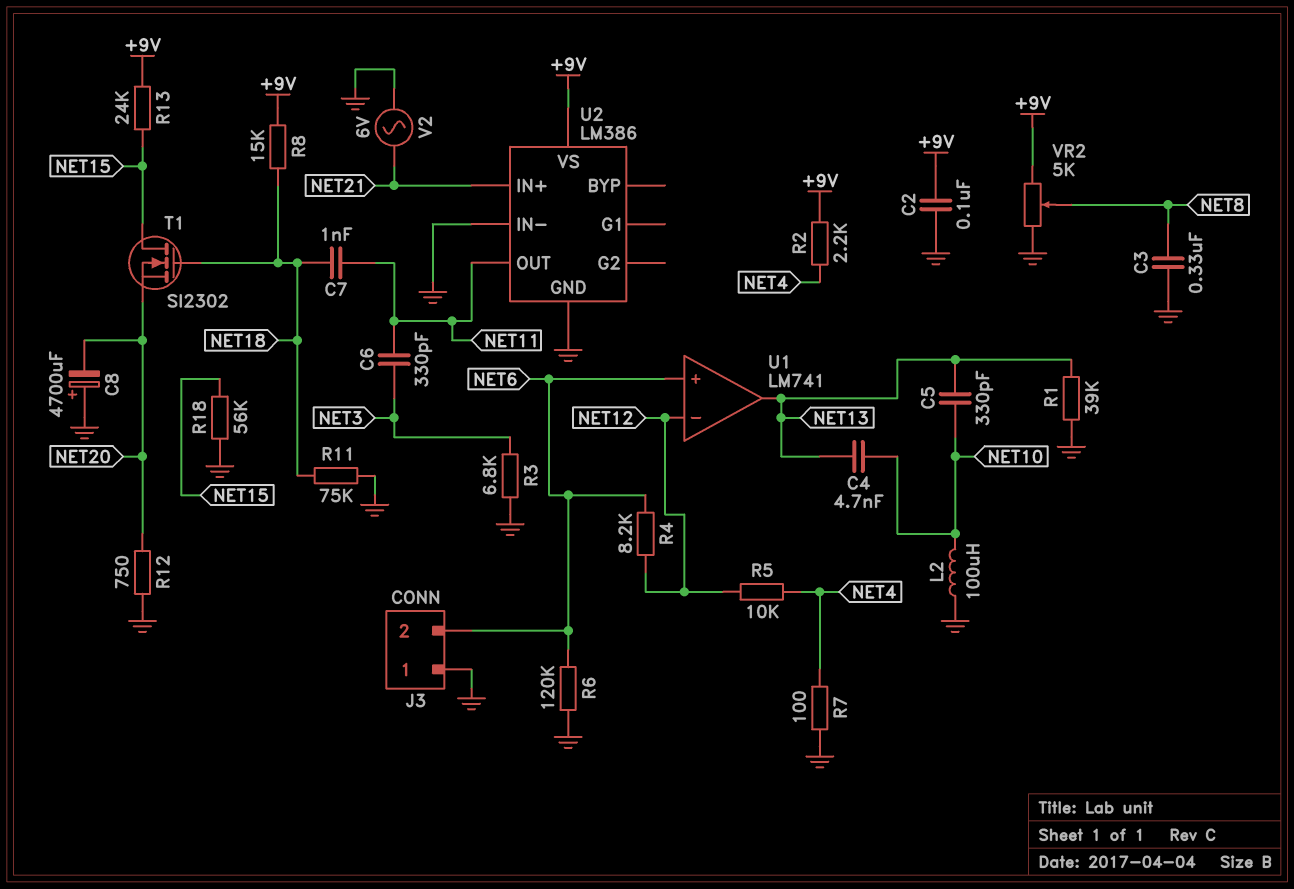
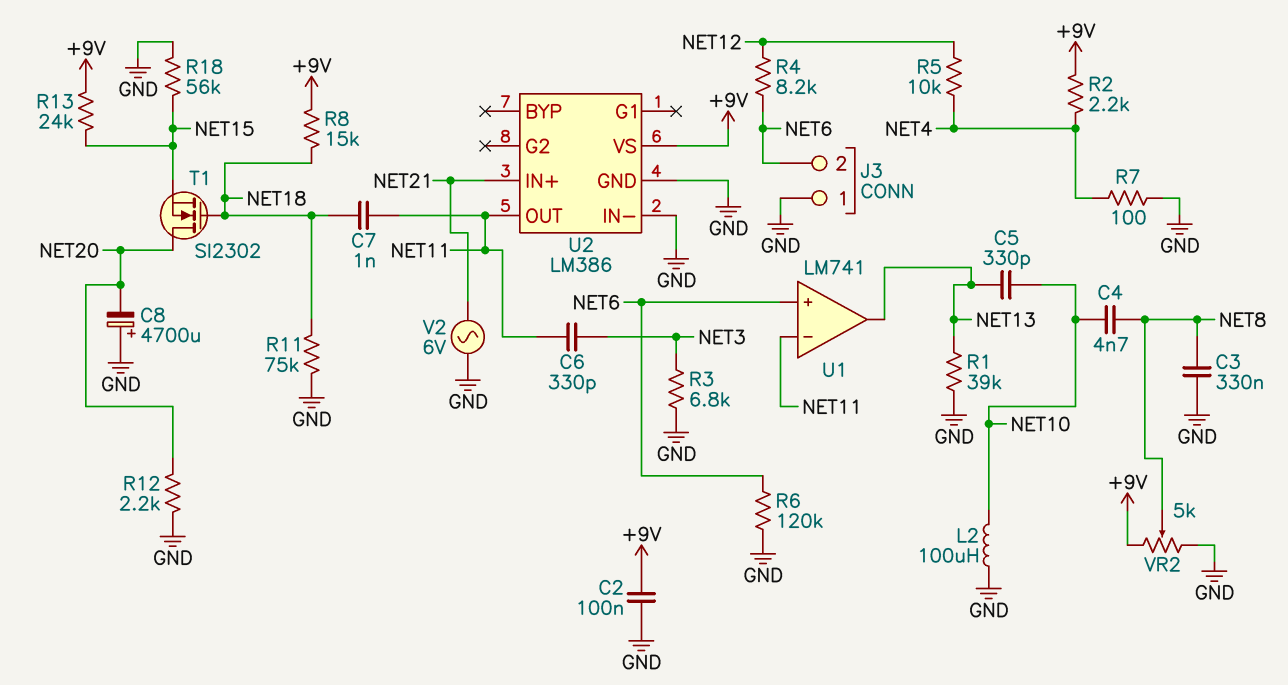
C4: 4.7nF (NET10, NET13) -> 4.7nF (NET8, NET10)
R12: 750 (GND, NET20) -> 2.2k (GND, NET20)
T1: NMOS SI2302 (G NET18, D NET15, S NET20) -> NMOS SI2302 (G NET18, D NET20, S NET15)
U1 pin in-: NET12 -> NET11

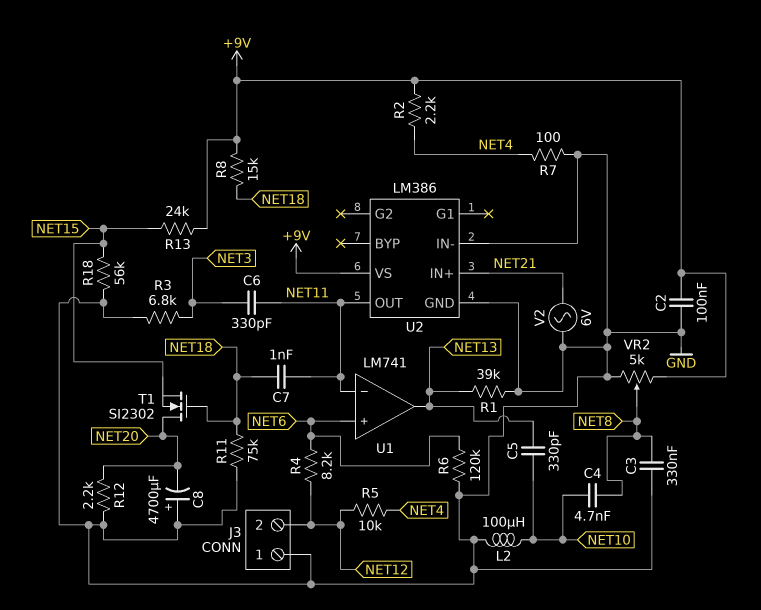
J3 pin 2: NET6 -> NET12

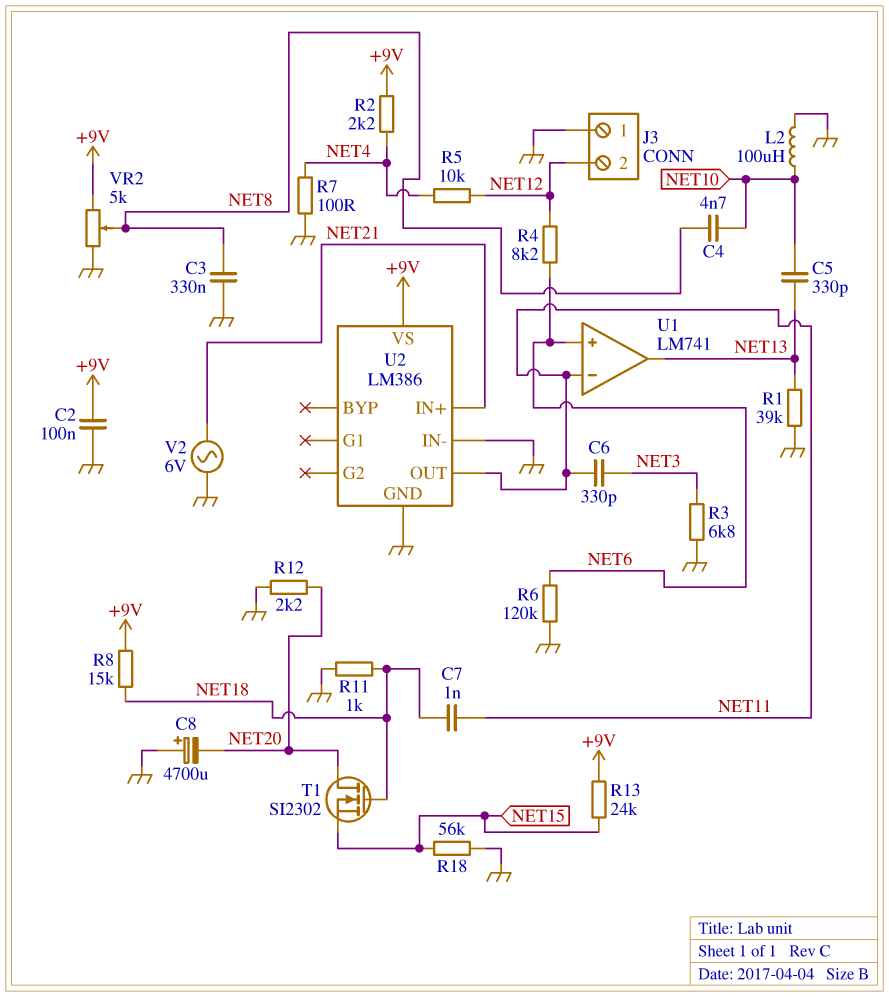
R11: 75k (GND, NET18) -> 1k (GND, NET18)

